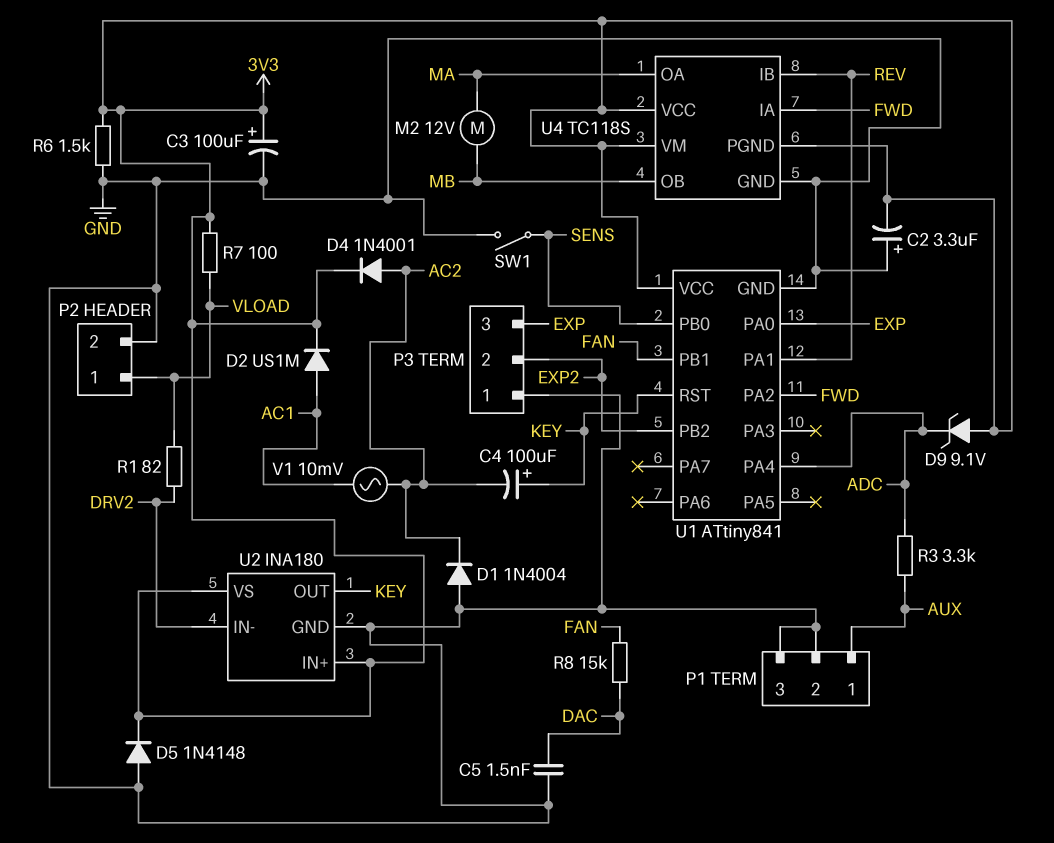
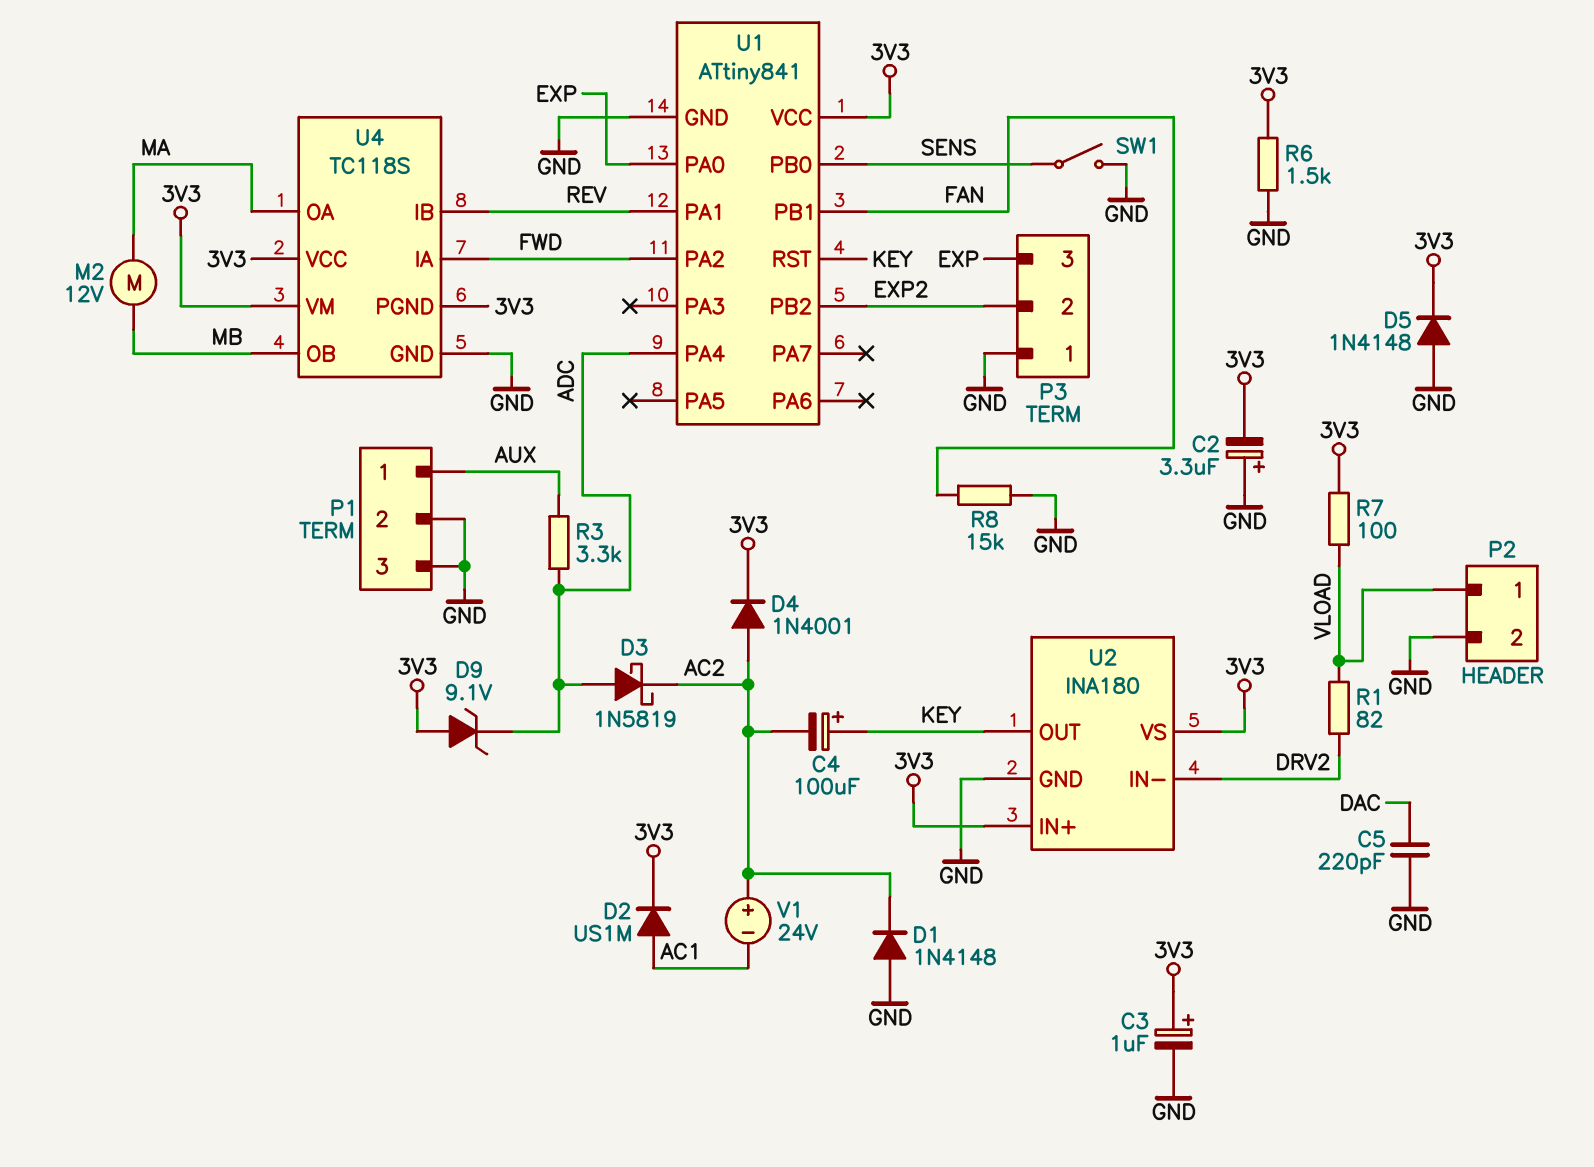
C3: 100uF (plus 3V3, minus GND) -> 1uF (plus 3V3, minus GND)
C5: 1.5nF (DAC, GND) -> 220pF (DAC, GND)
D1: diode 1N4004 (A GND, K AC2) -> diode 1N4148 (A GND, K AC2)
D3: none -> schottky 1N5819 (A ADC, K AC2)
R8: 15k (DAC, FAN) -> 15k (FAN, GND)
V1: AC 10mV (AC1, AC2) -> 24V (plus AC2, minus AC1)

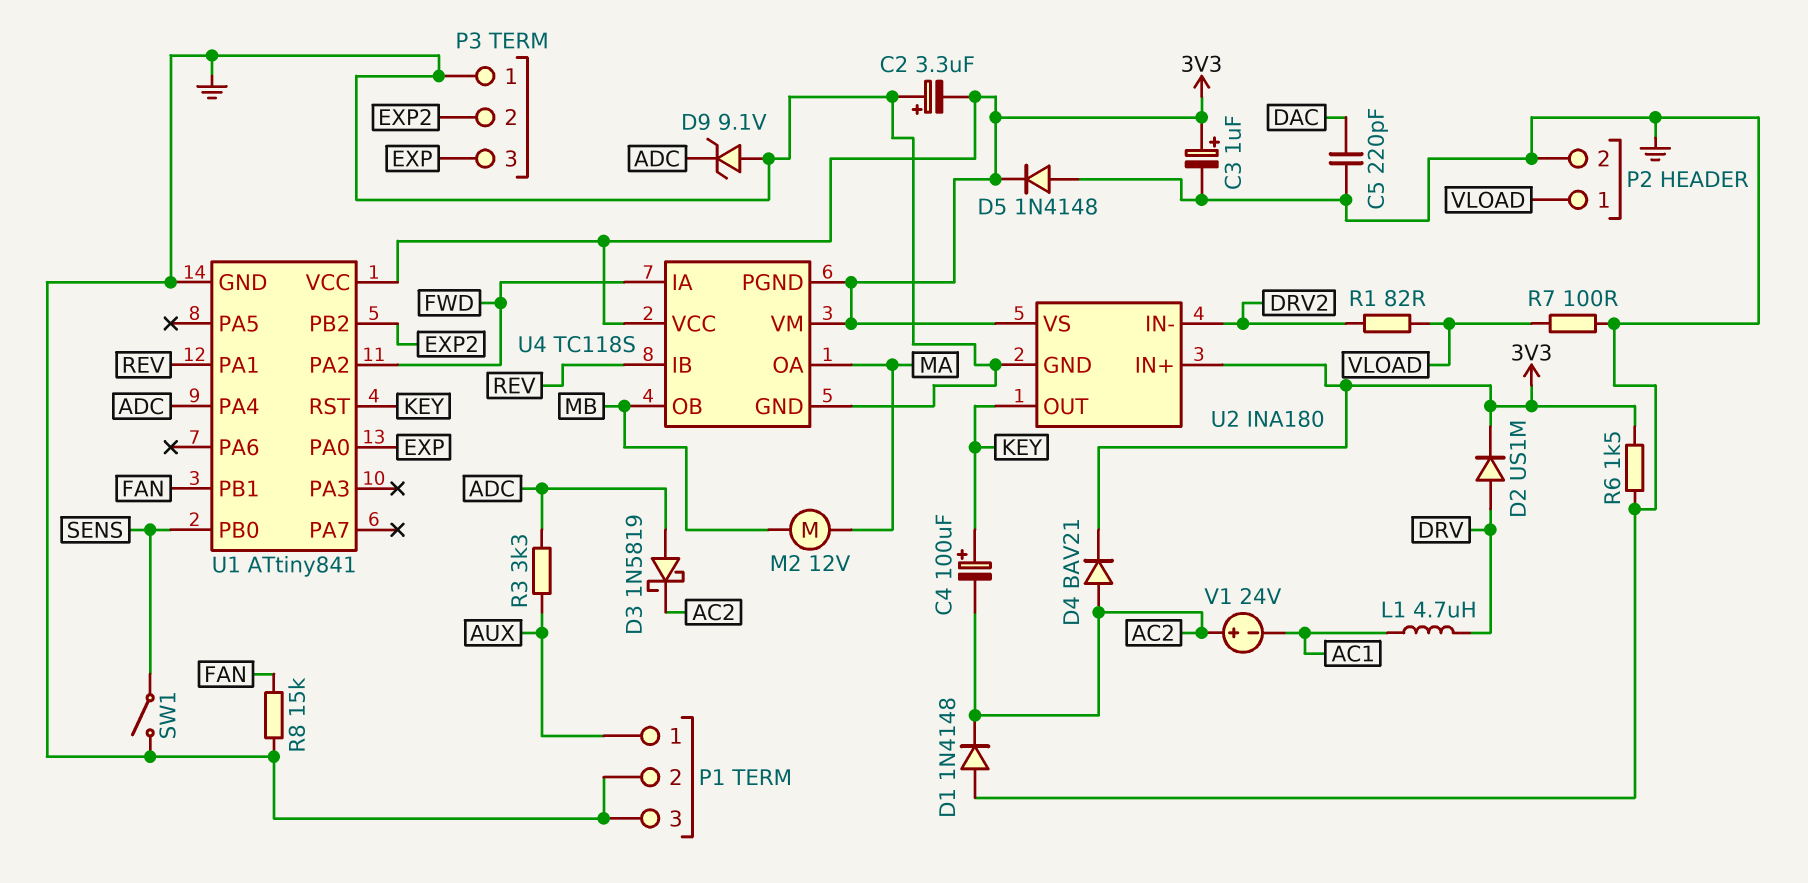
D2: diode US1M (A AC1, K 3V3) -> diode US1M (A DRV, K 3V3)
D4: diode 1N4001 (A AC2, K 3V3) -> diode BAV21 (A AC2, K 3V3)
D9: zener 9.1V (A 3V3, K ADC) -> zener 9.1V (A GND, K ADC)
L1: none -> 4.7uH (AC1, DRV)
R7: 100 (3V3, VLOAD) -> 100 (GND, VLOAD)

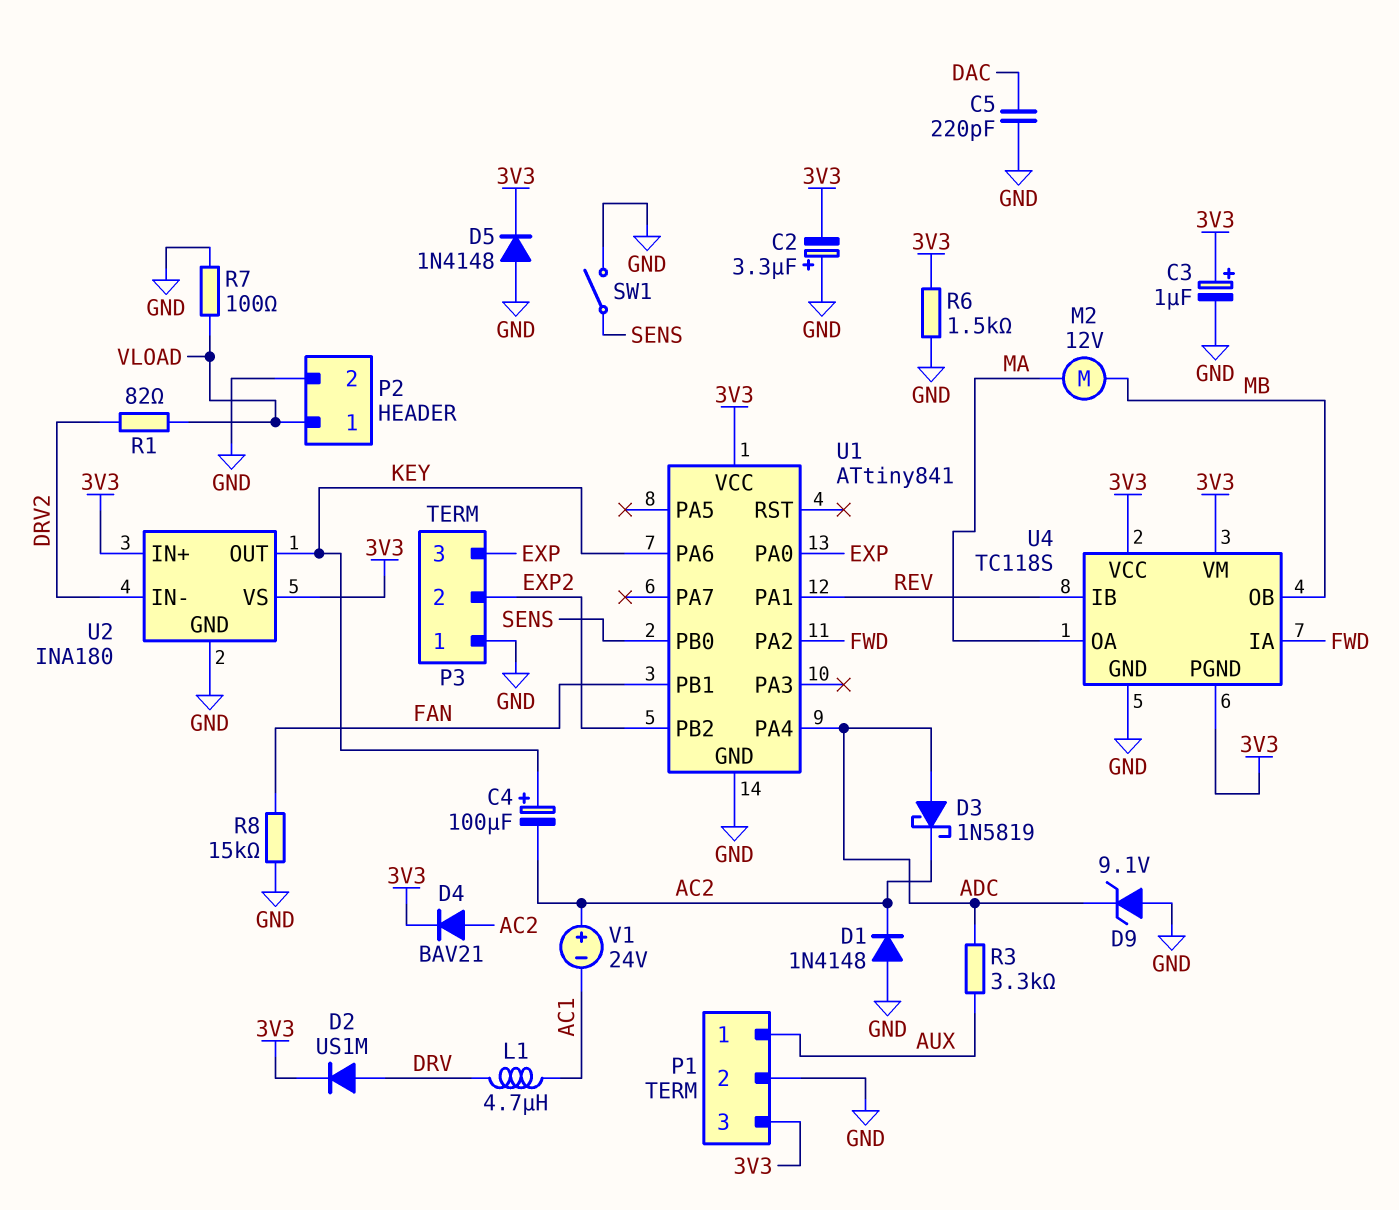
P1 pin 3: GND -> 3V3
U1 pin PA6: none -> KEY
U1 pin RST: KEY -> none

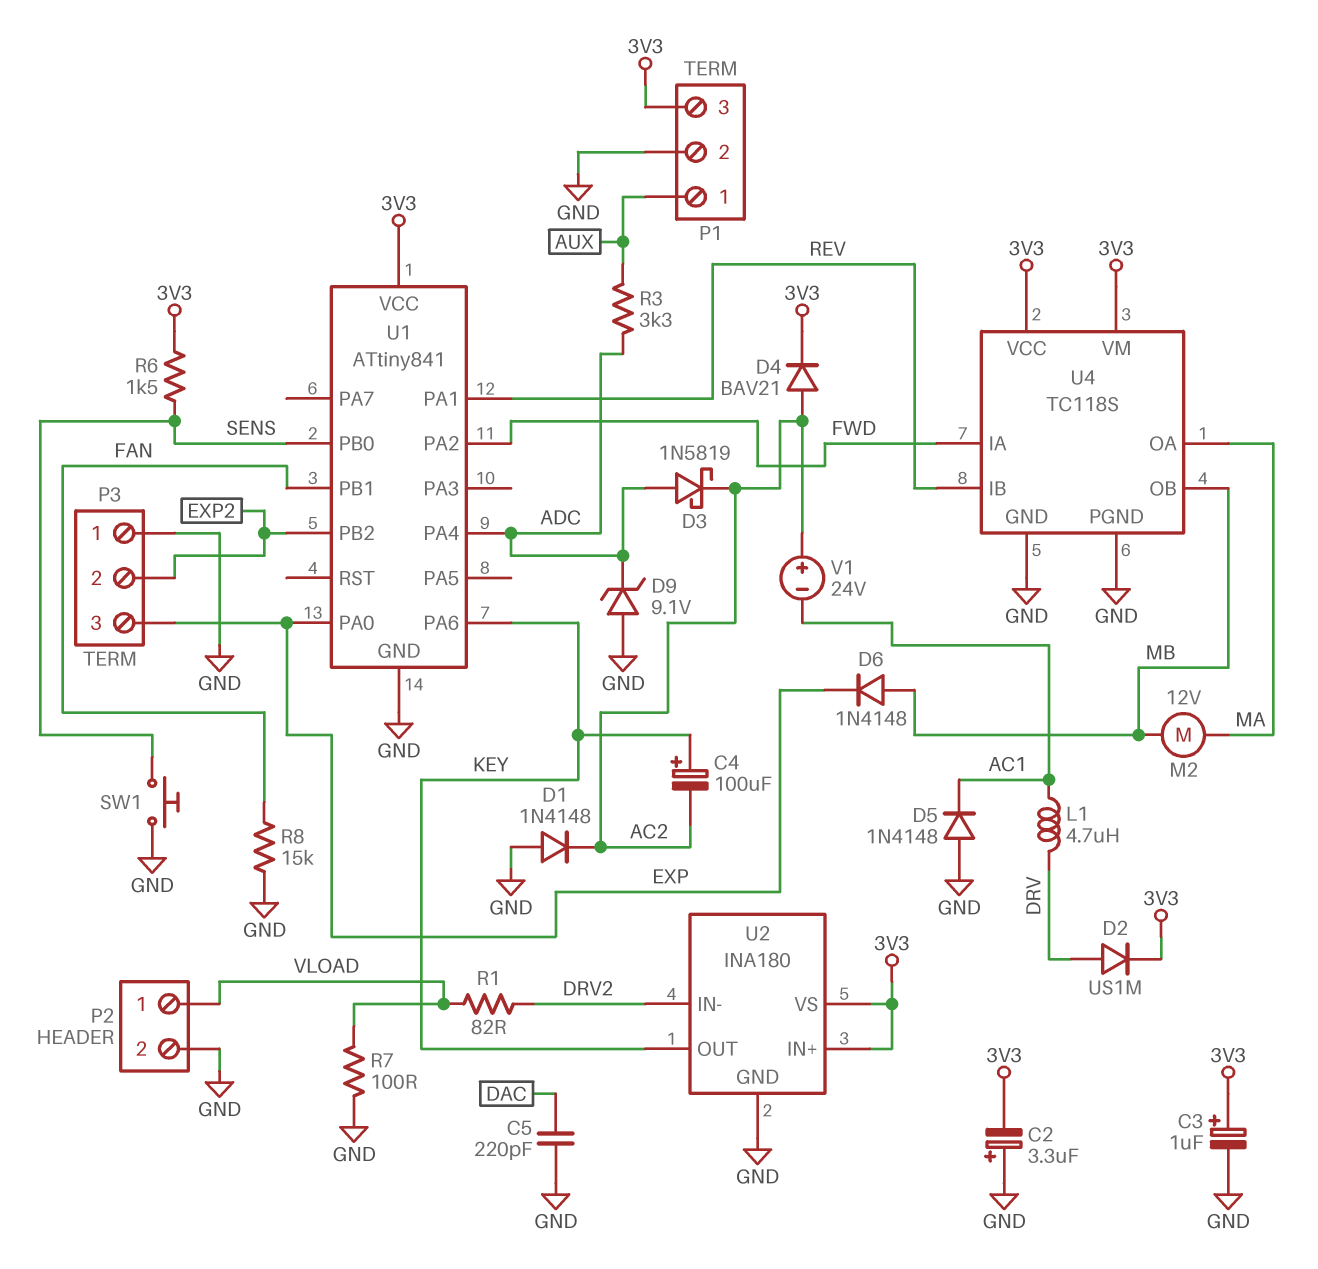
D5: diode 1N4148 (A GND, K 3V3) -> diode 1N4148 (A GND, K AC1)
D6: none -> diode 1N4148 (A MB, K EXP)
R6: 1.5k (3V3, GND) -> 1.5k (3V3, SENS)
SW1: switch (GND, SENS) -> button (GND, SENS)
U4 pin PGND: 3V3 -> GND

